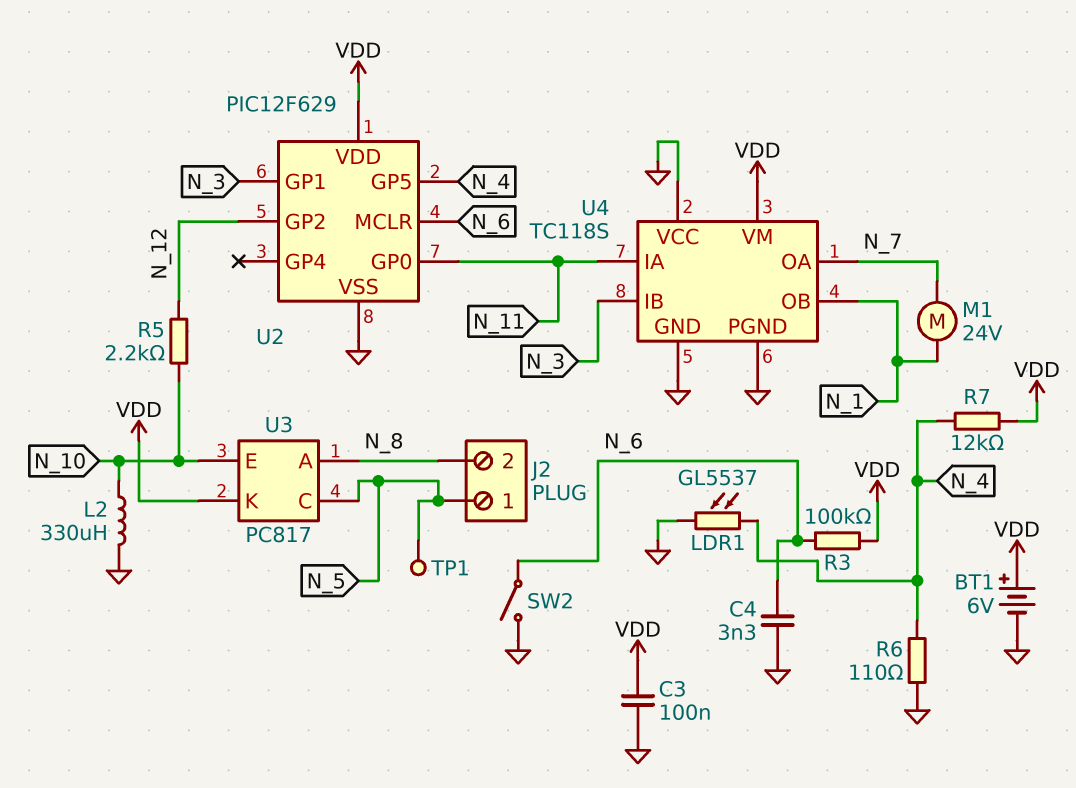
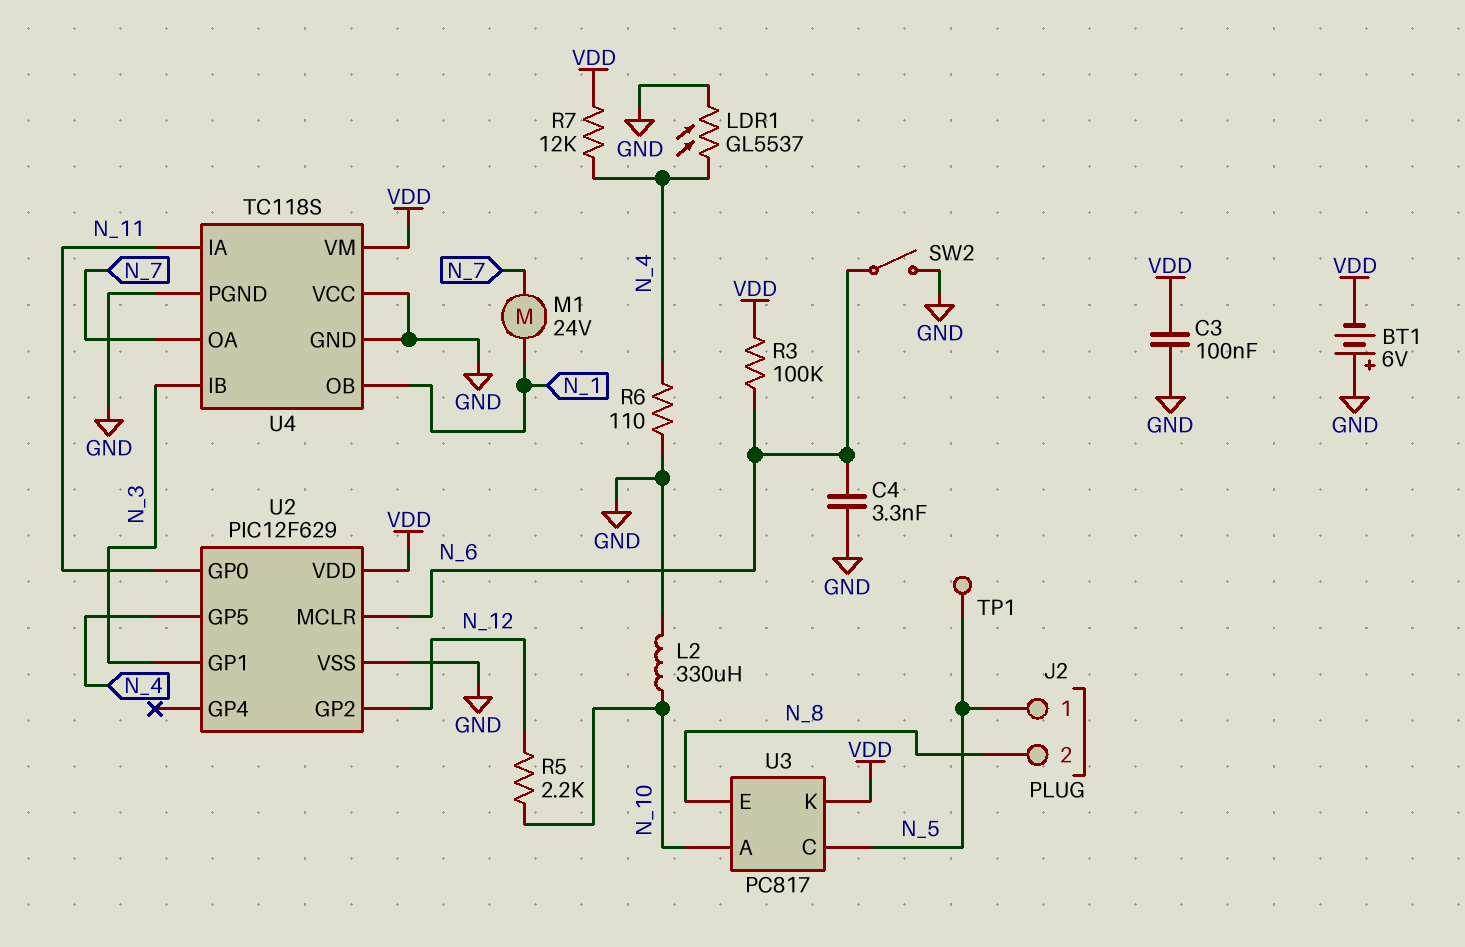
BT1: 6V (plus VDD, minus GND) -> 6V (plus GND, minus VDD)
U3 pin A: N_8 -> N_10
U3 pin E: N_10 -> N_8

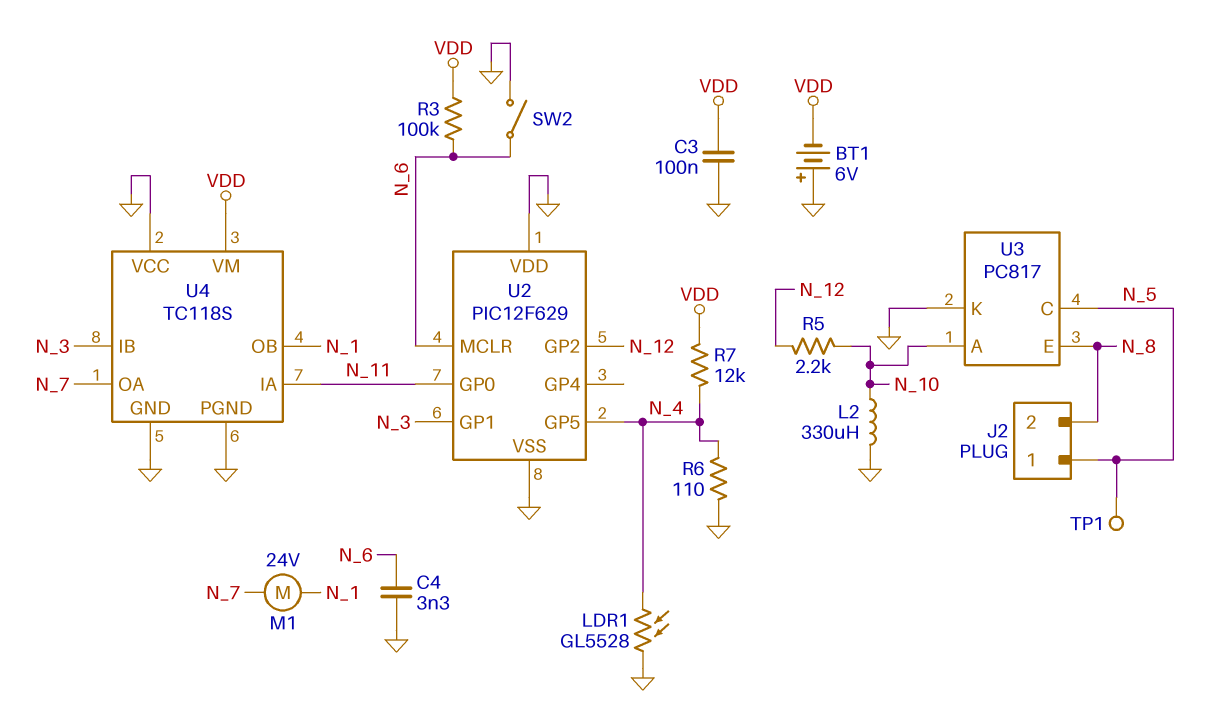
LDR1: GL5537 (GND, N_4) -> GL5528 (GND, N_4)
U2 pin VDD: VDD -> GND
U3 pin K: VDD -> GND

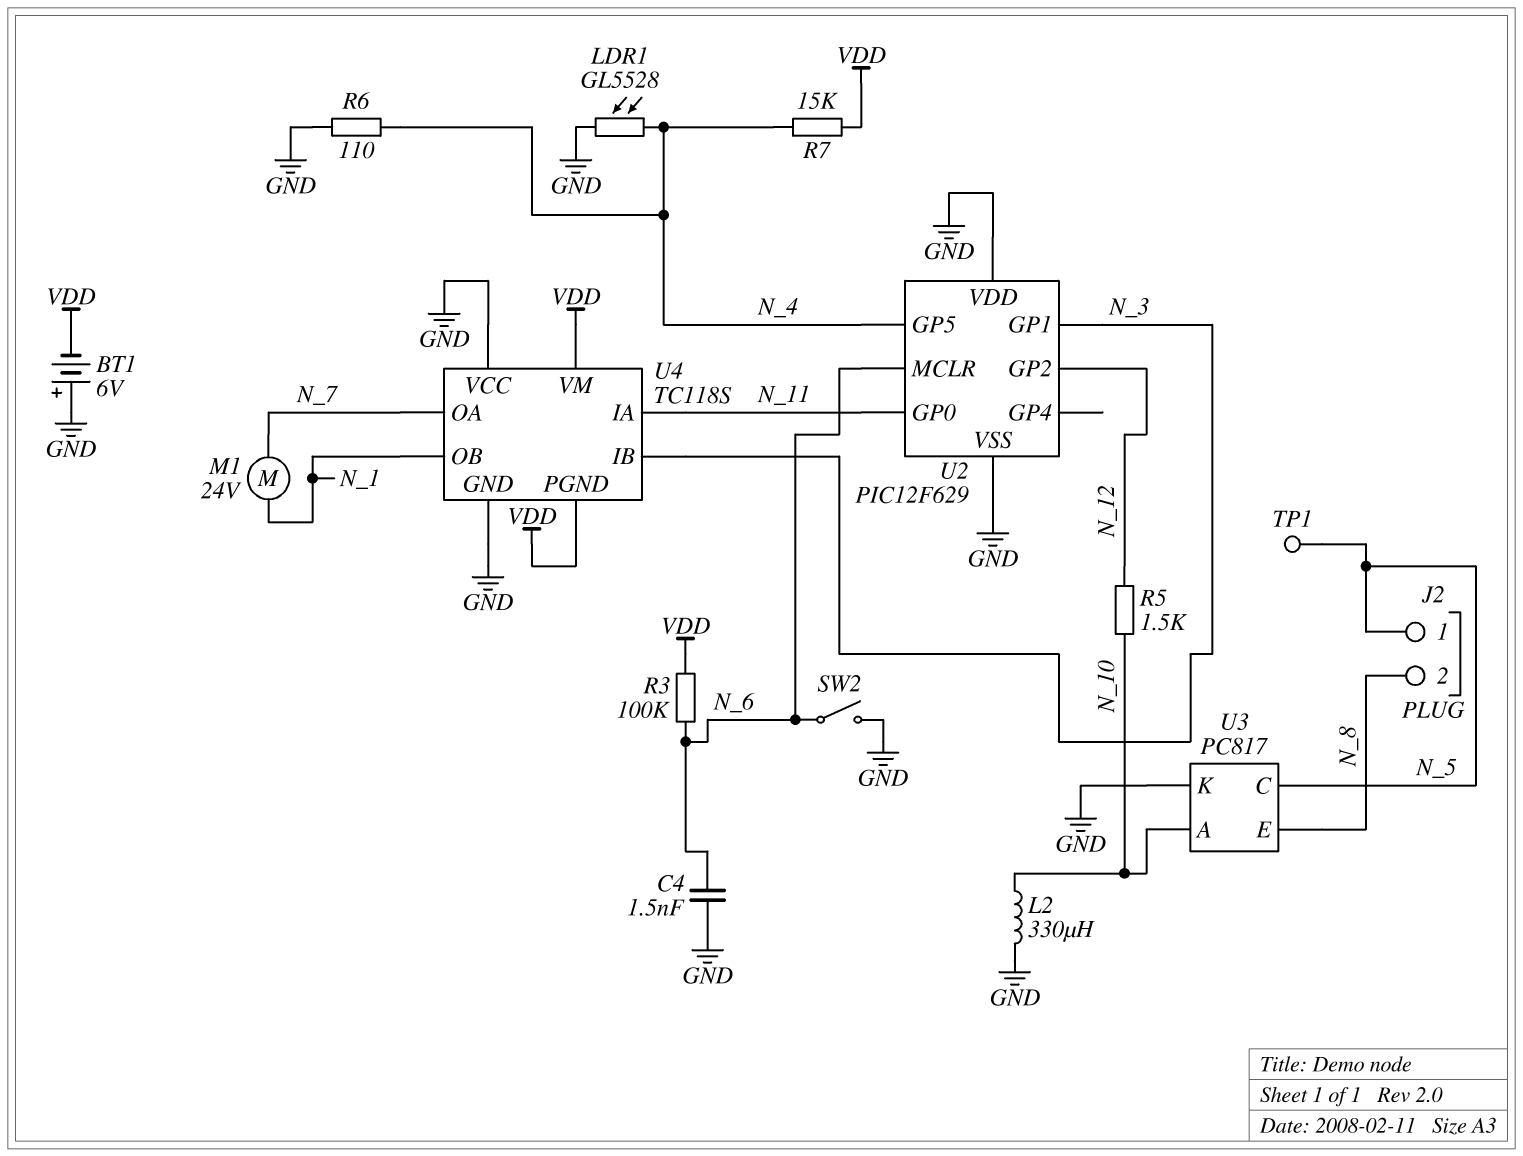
C3: 100nF (GND, VDD) -> none
C4: 3.3nF (GND, N_6) -> 1.5nF (GND, N_6)
R5: 2.2k (N_10, N_12) -> 1.5k (N_10, N_12)
R7: 12k (N_4, VDD) -> 15k (N_4, VDD)
U4 pin PGND: GND -> VDD

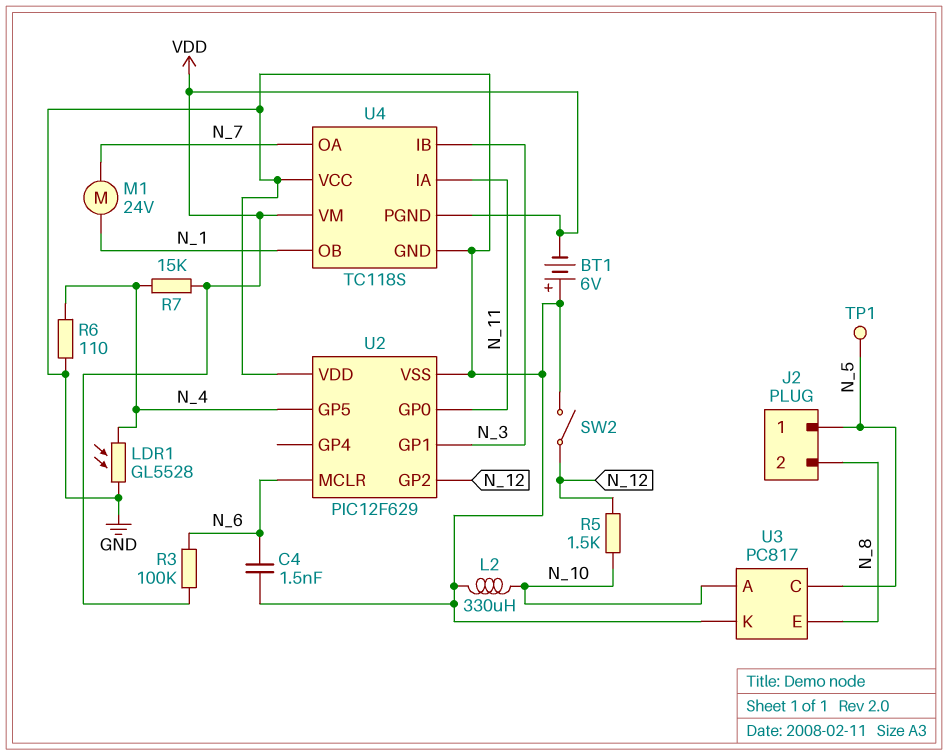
SW2: switch (GND, N_6) -> switch (GND, N_12)

